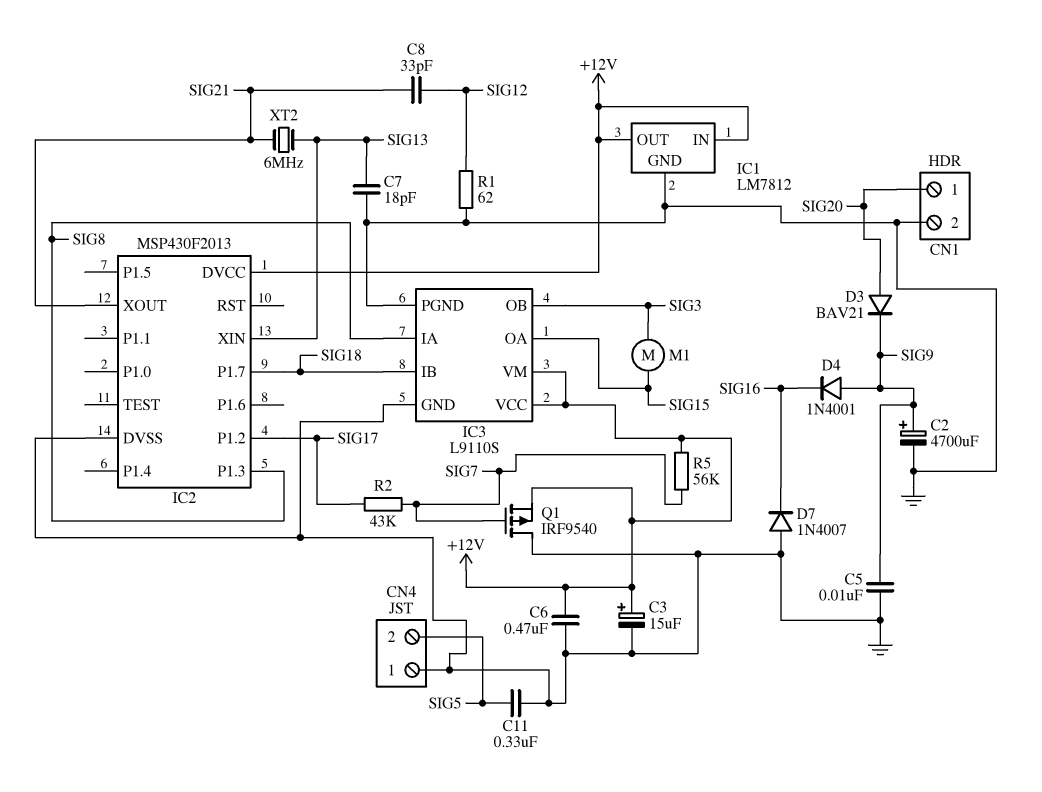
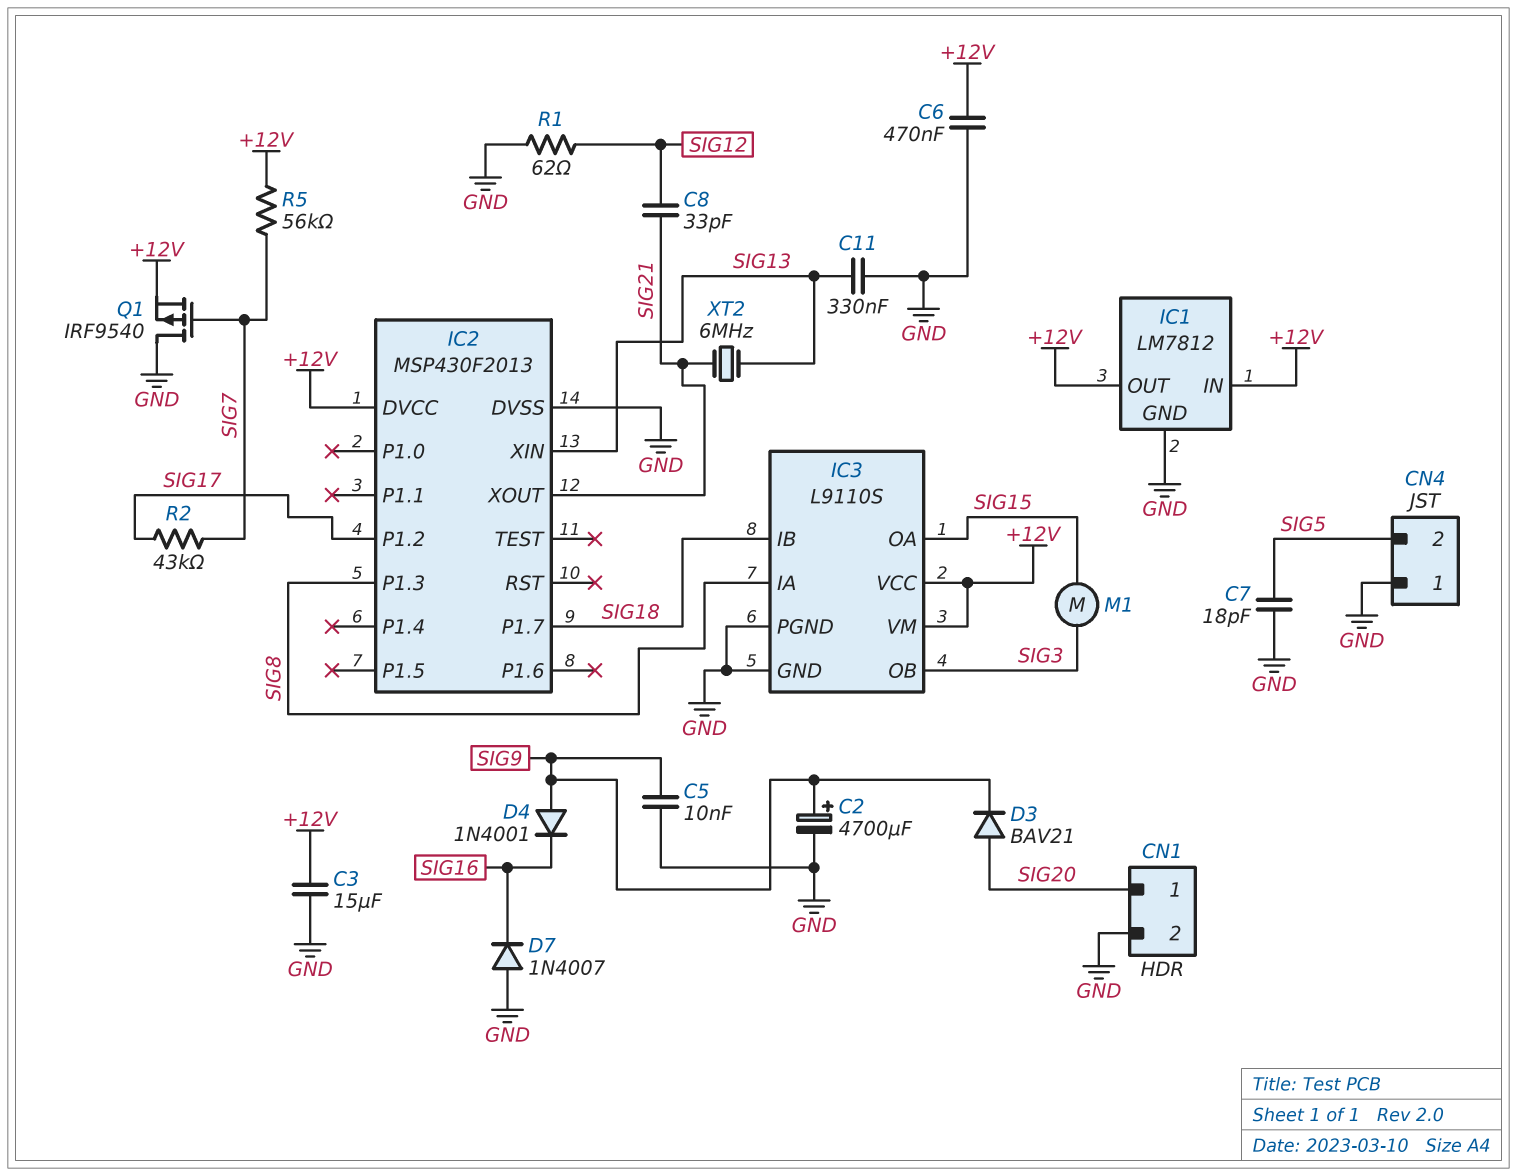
C3: 15uF (plus +12V, minus GND) -> 15uF (+12V, GND)
C7: 18pF (GND, SIG13) -> 18pF (GND, SIG5)
C11: 330nF (GND, SIG5) -> 330nF (GND, SIG13)

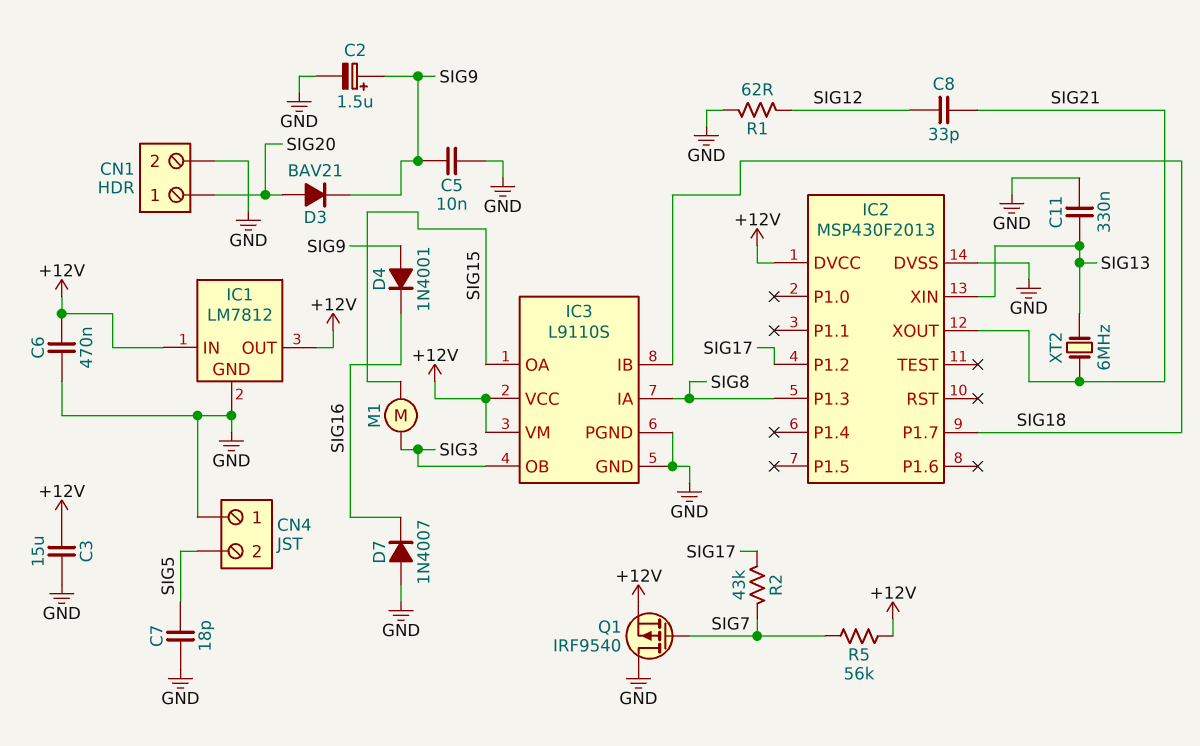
C2: 4700uF (plus SIG9, minus GND) -> 1.5uF (plus SIG9, minus GND)

